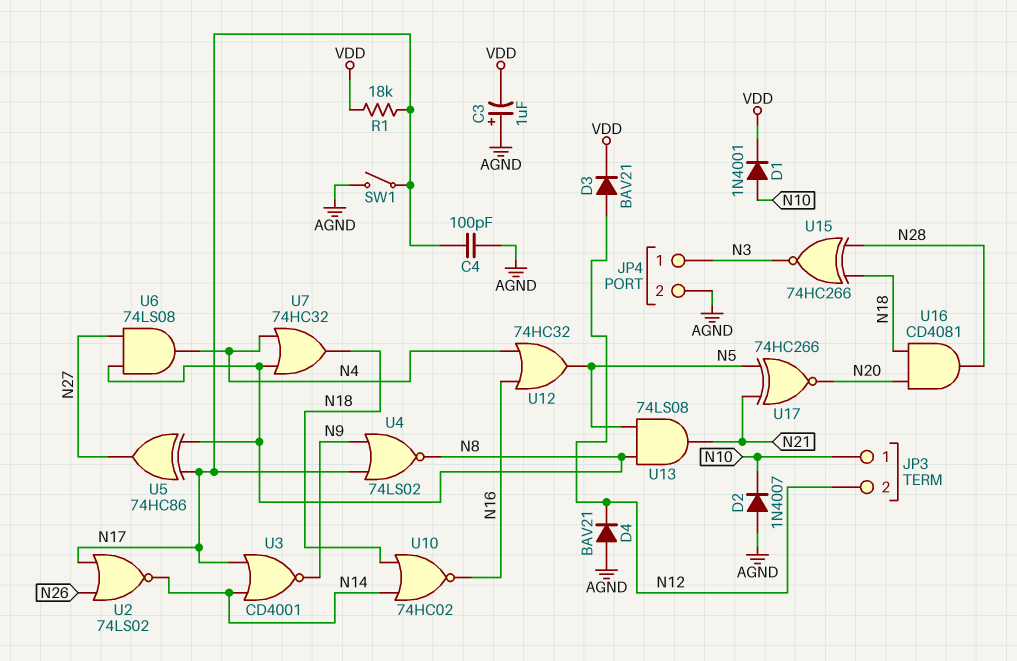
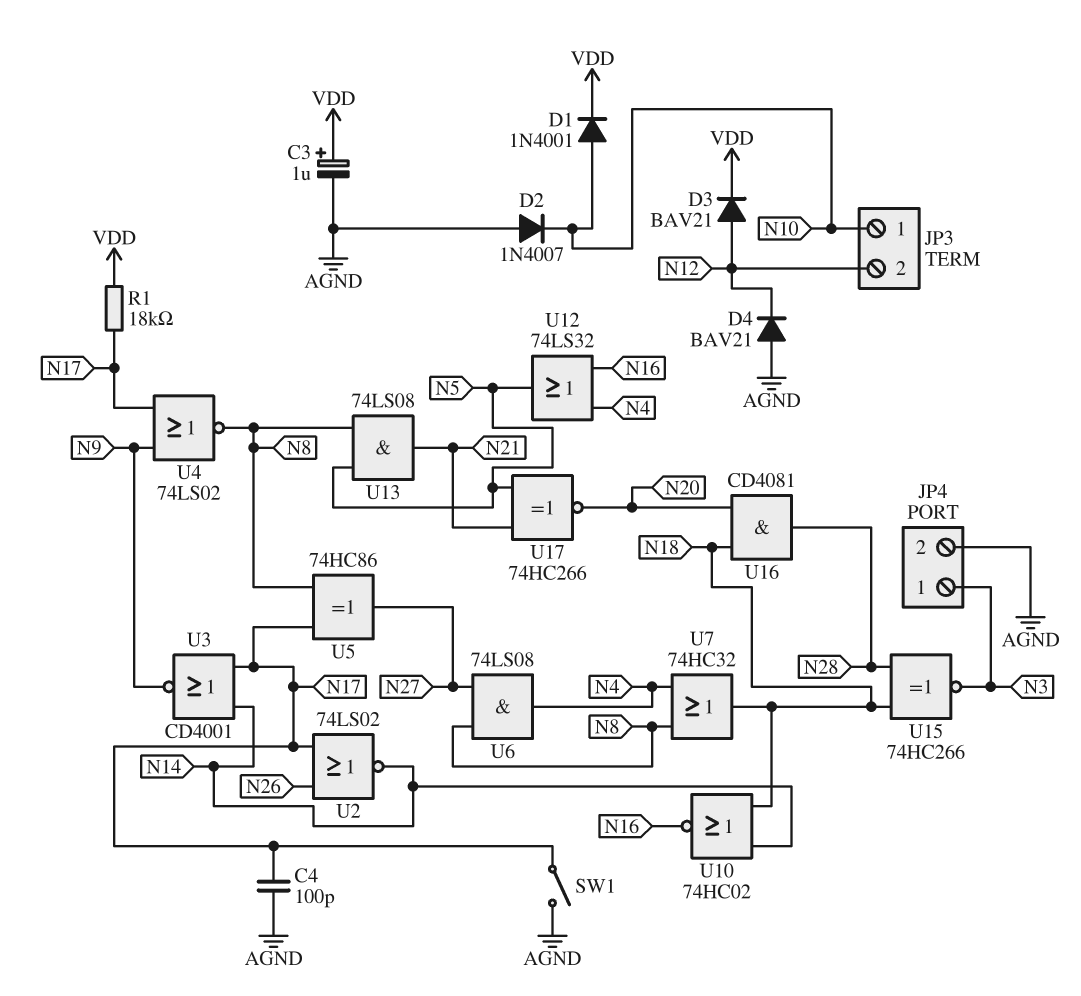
C3: 1uF (plus AGND, minus VDD) -> 1uF (plus VDD, minus AGND)
U12: OR 74HC32 (in N4, in N16, out N5) -> OR 74LS32 (in N4, in N16, out N5)

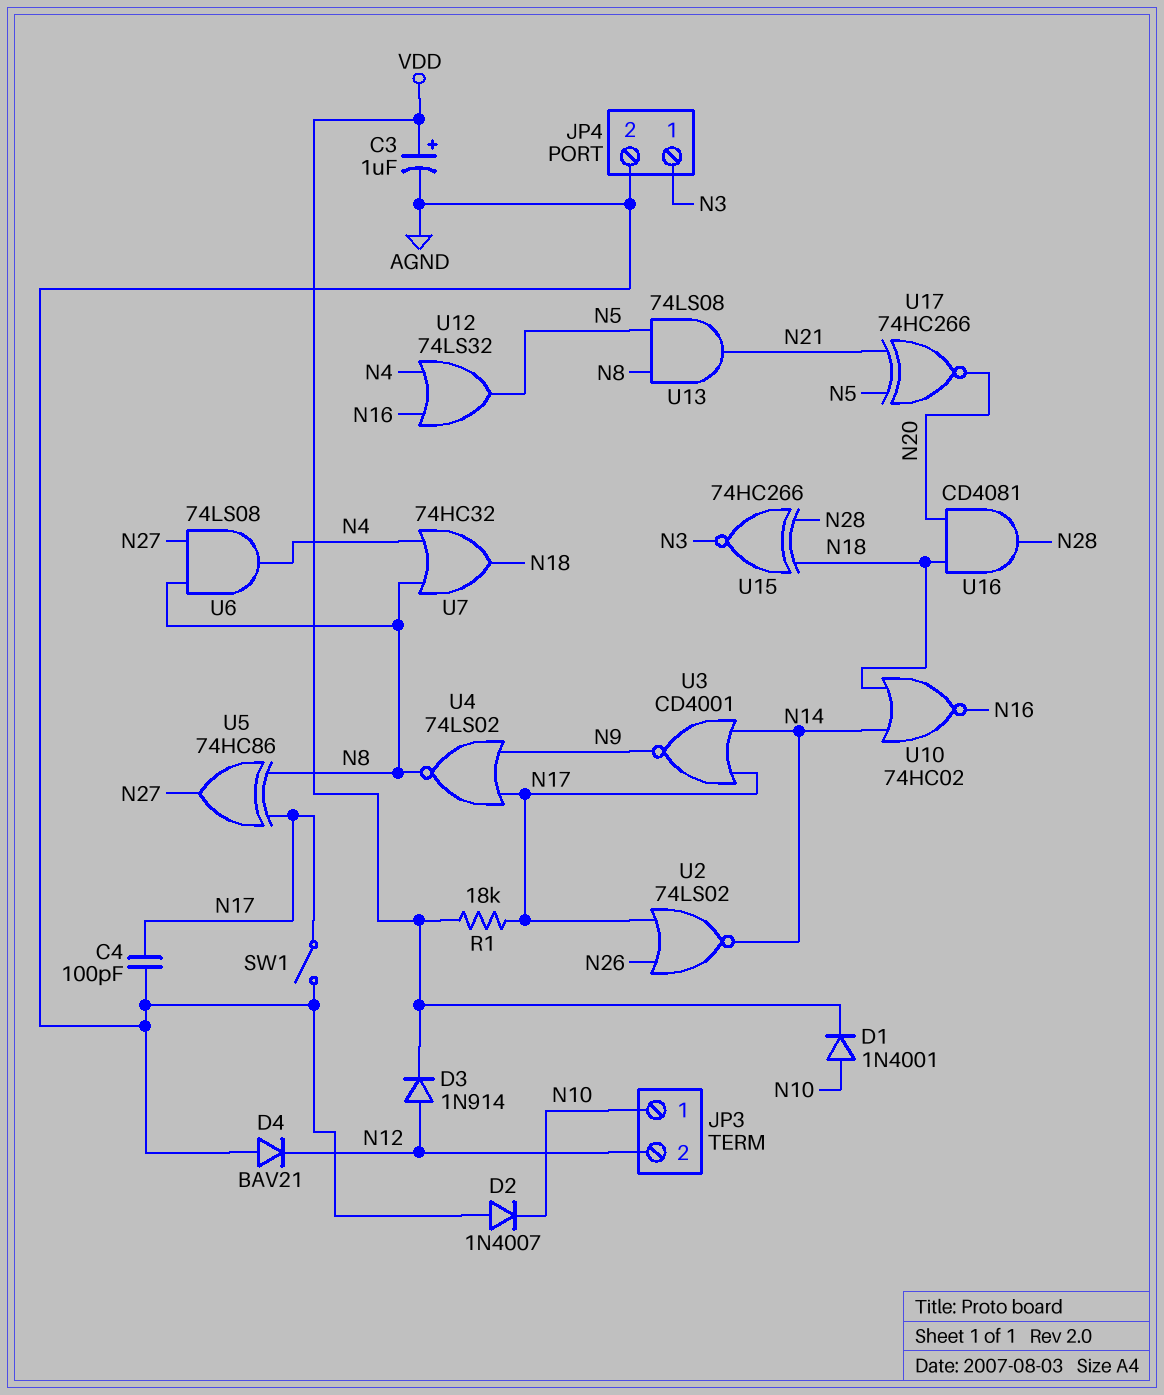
D3: diode BAV21 (A N12, K VDD) -> diode 1N914 (A N12, K VDD)

